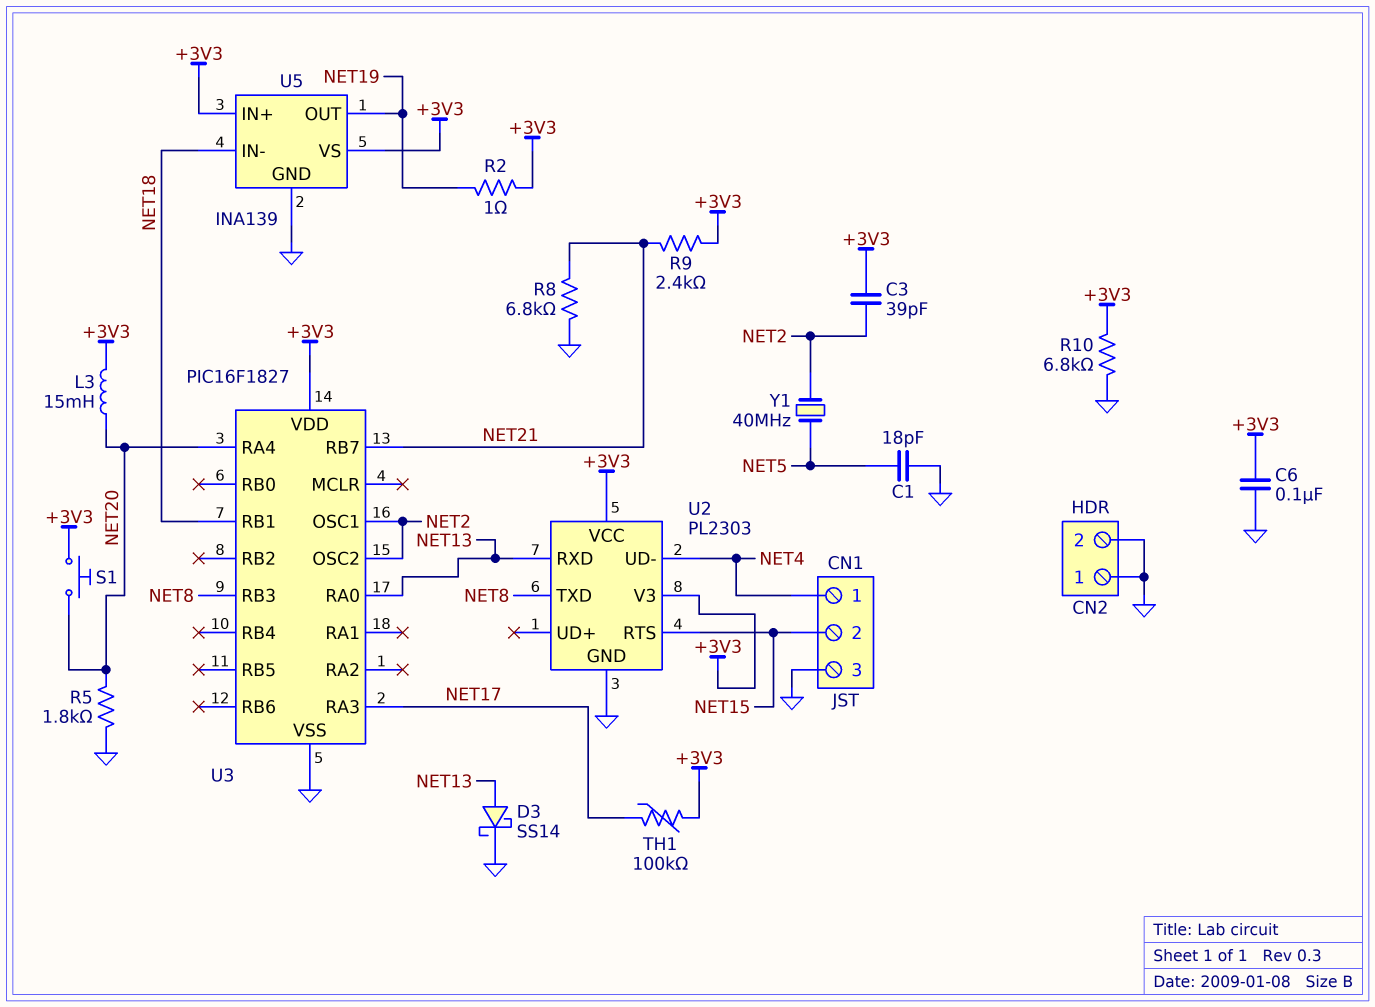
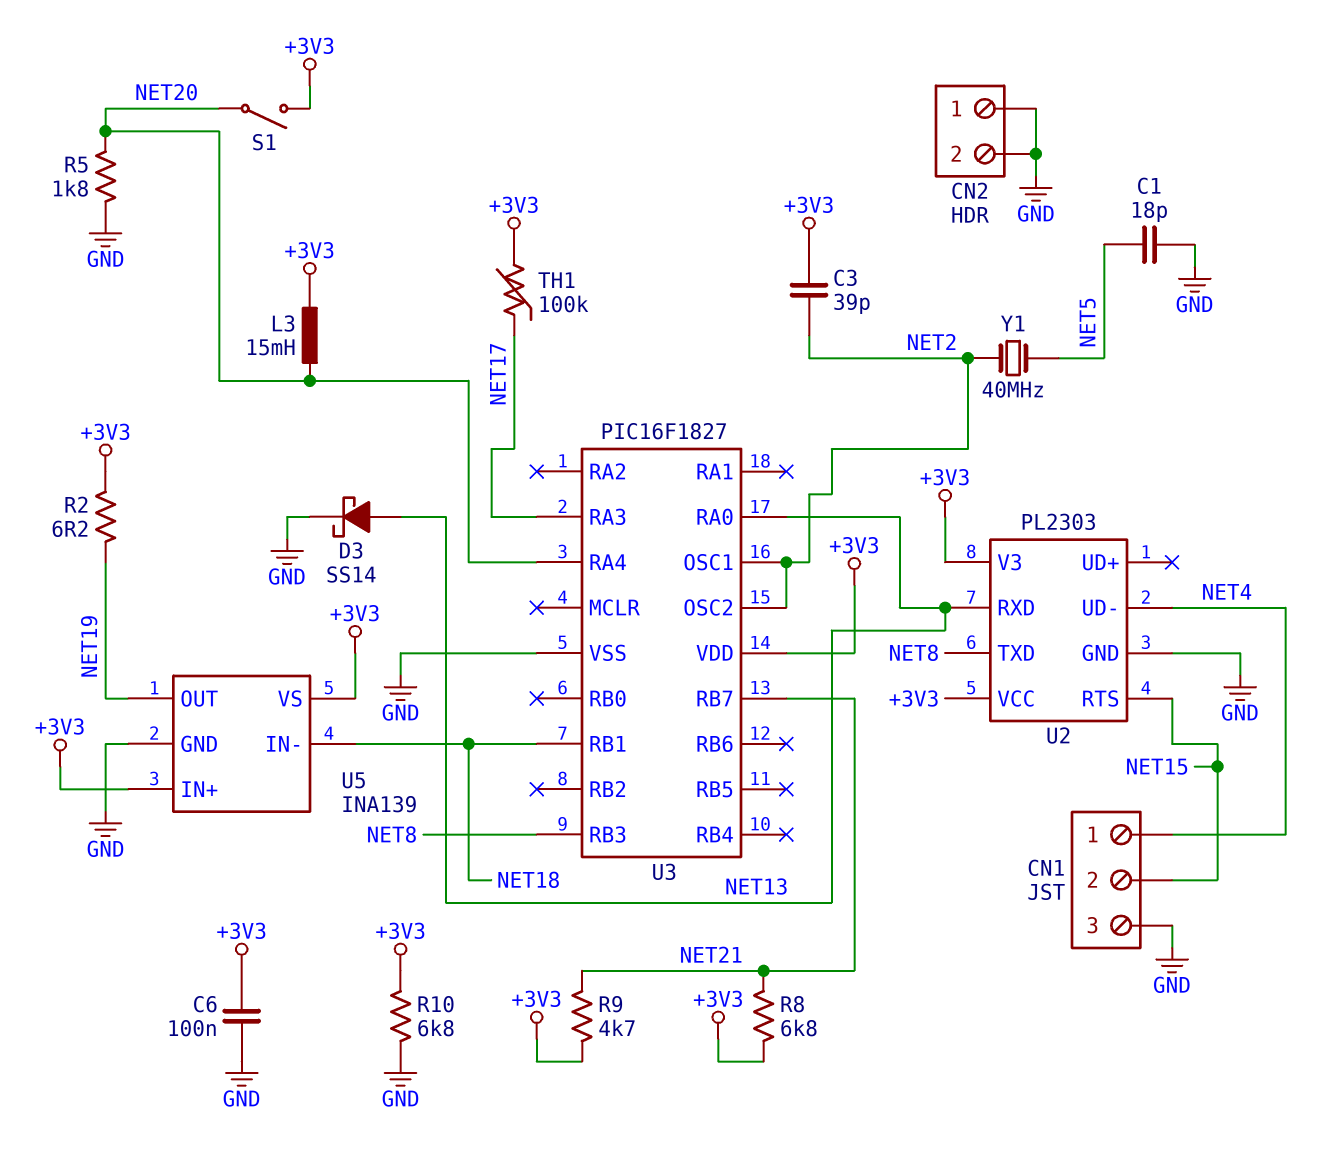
R2: 1 (+3V3, NET19) -> 6.2 (+3V3, NET19)
R8: 6.8k (GND, NET21) -> 6.8k (+3V3, NET21)
R9: 2.4k (+3V3, NET21) -> 4.7k (+3V3, NET21)
S1: button (+3V3, NET20) -> switch (+3V3, NET20)

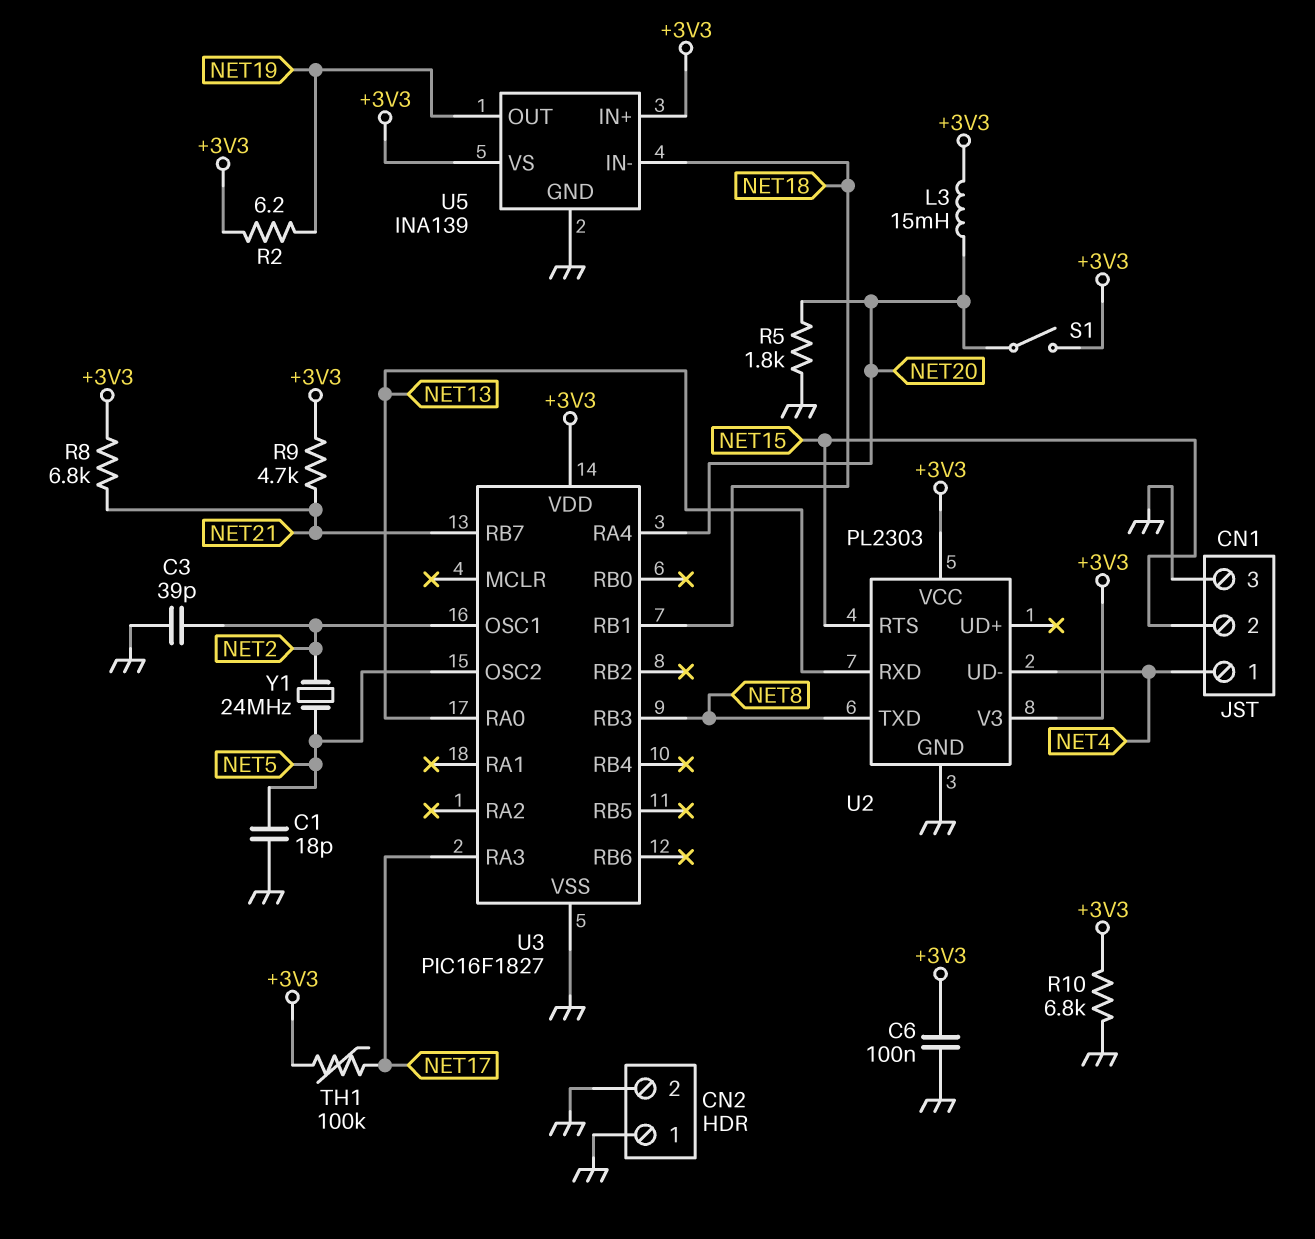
C3: 39pF (+3V3, NET2) -> 39pF (GND, NET2)
D3: schottky SS14 (A NET13, K GND) -> none
U3 pin OSC2: NET2 -> NET5
Y1: 40MHz (NET2, NET5) -> 24MHz (NET2, NET5)

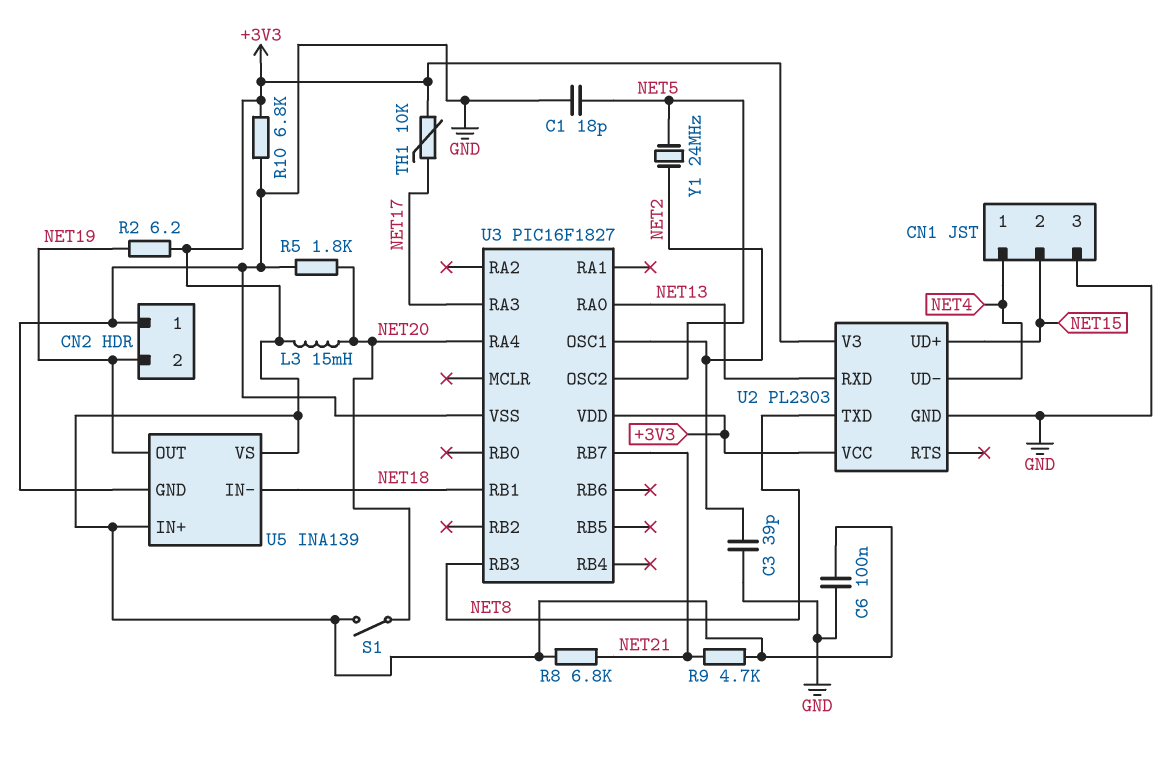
CN2 pin 2: GND -> NET19
TH1: 100k (+3V3, NET17) -> 10k (+3V3, NET17)
U2 pin RTS: NET15 -> none
U2 pin UD+: none -> NET15

